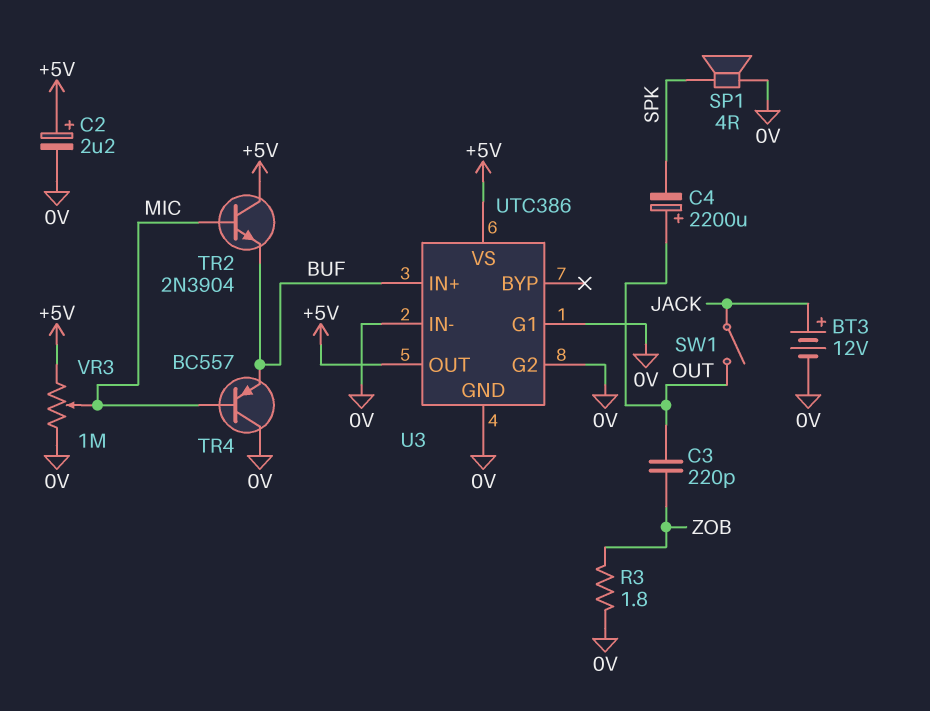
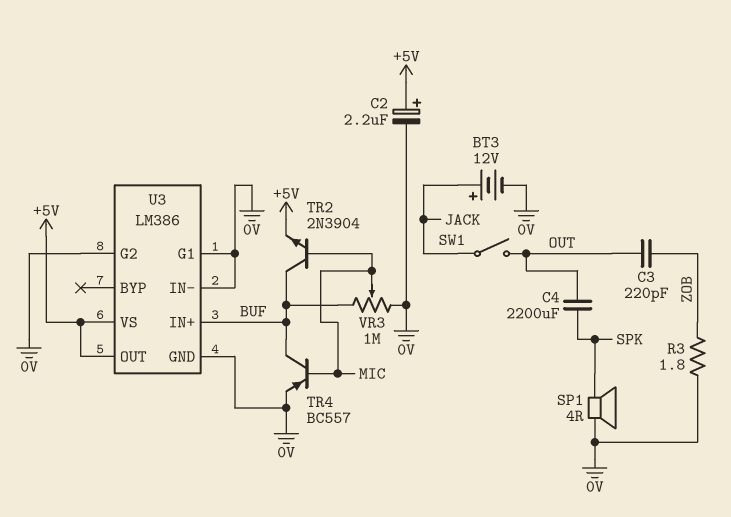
C4: 2200uF (plus OUT, minus SPK) -> 2200uF (OUT, SPK)
TR2: NPN 2N3904 (B MIC, C +5V, E BUF) -> NPN 2N3904 (B MIC, C BUF, E +5V)
TR4: PNP BC557 (B MIC, C 0V, E BUF) -> PNP BC557 (B MIC, C BUF, E 0V)
U3: UTC386 -> LM386
VR3: 1M (+5V, 0V, wiper MIC) -> 1M (0V, BUF, wiper MIC)

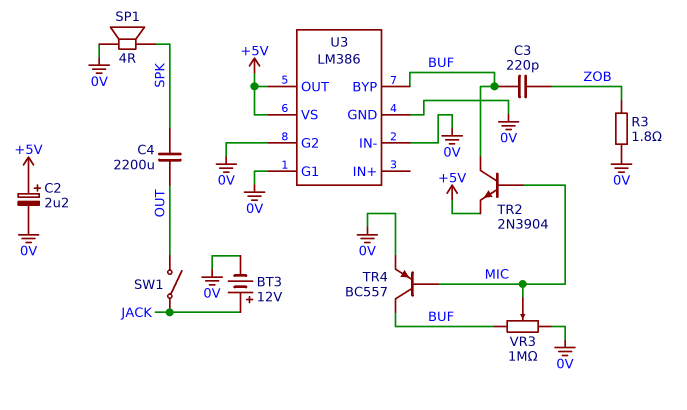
C3: 220pF (OUT, ZOB) -> 220pF (BUF, ZOB)
U3 pin BYP: none -> BUF
U3 pin IN+: BUF -> none

